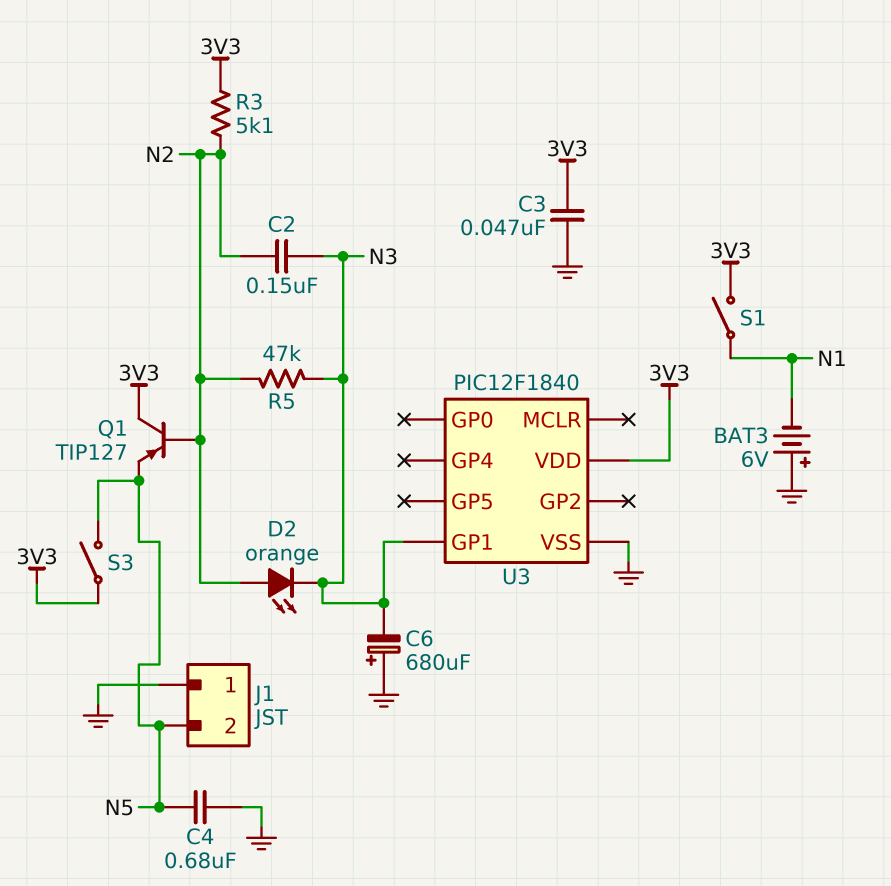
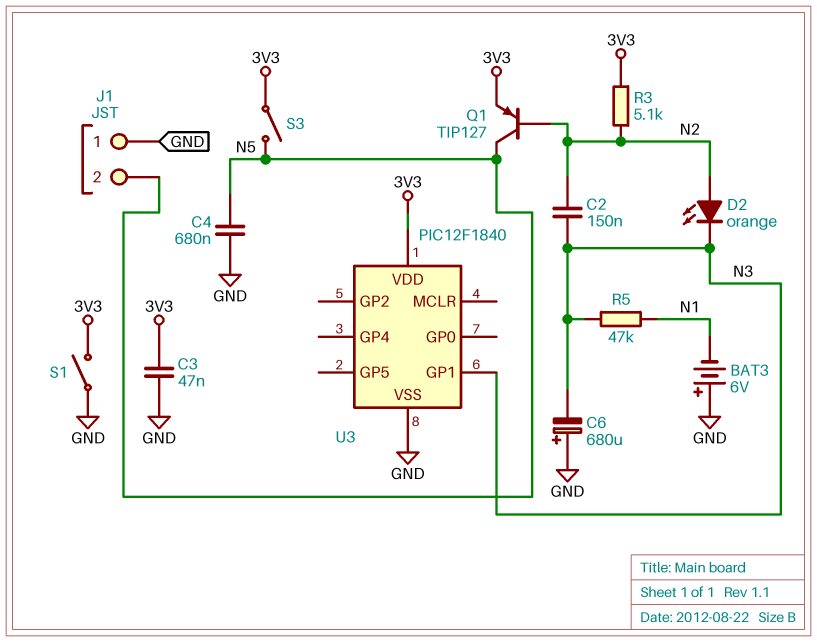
Q1: PNP TIP127 (B N2, C 3V3, E N5) -> PNP TIP127 (B N2, C N5, E 3V3)
R5: 47k (N2, N3) -> 47k (N1, N3)
S1: switch (3V3, N1) -> switch (3V3, GND)

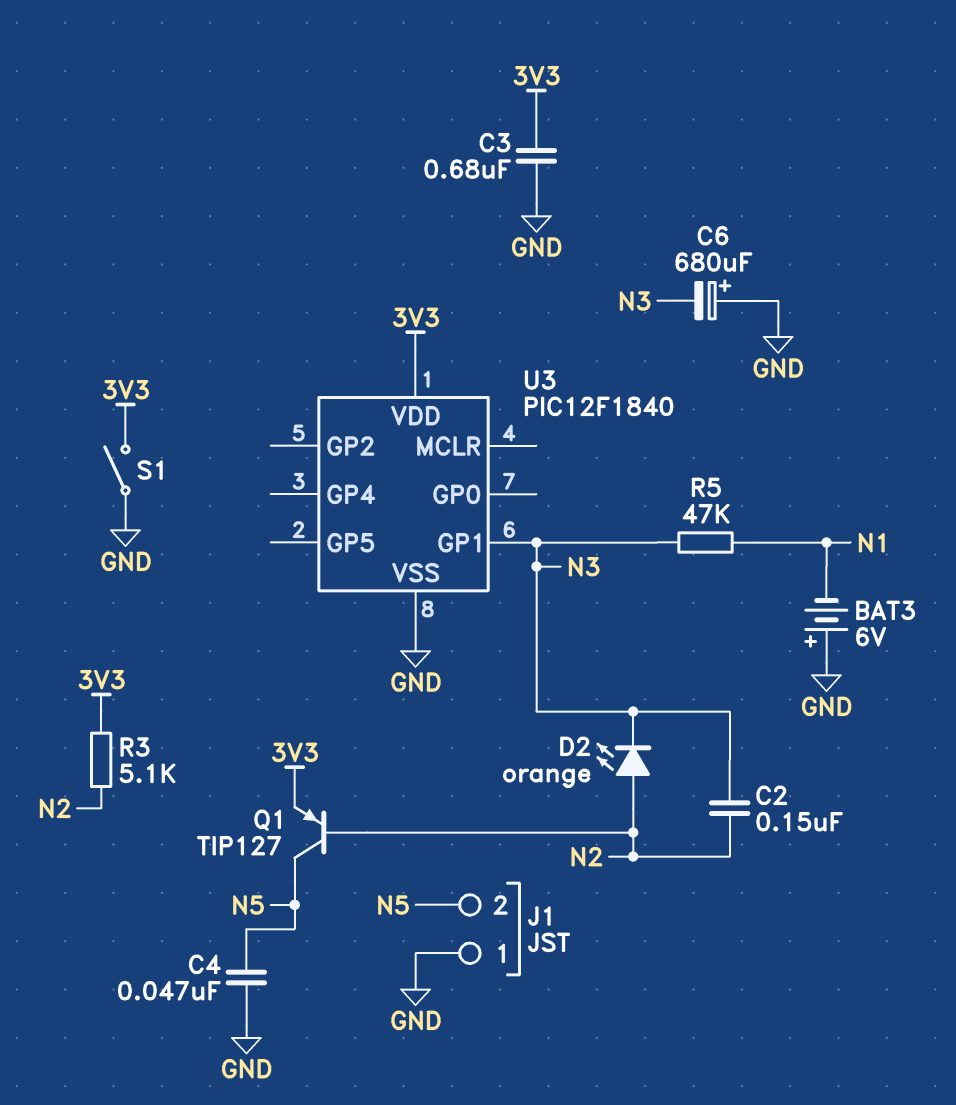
C3: 47nF (3V3, GND) -> 680nF (3V3, GND)
C4: 680nF (GND, N5) -> 47nF (GND, N5)
S3: switch (3V3, N5) -> none

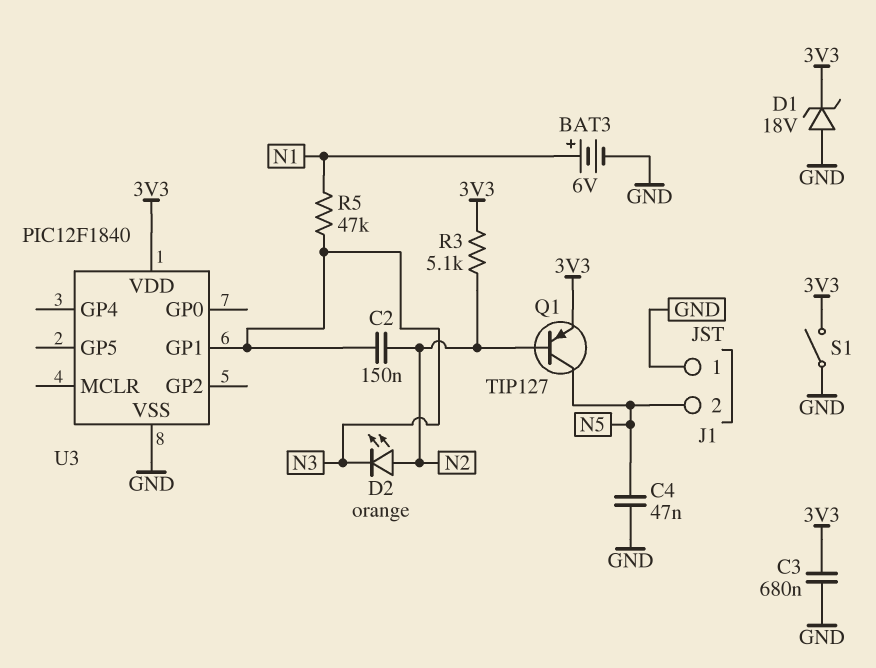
BAT3: 6V (plus GND, minus N1) -> 6V (plus N1, minus GND)
C6: 680uF (plus GND, minus N3) -> none
D1: none -> zener 18V (A GND, K 3V3)

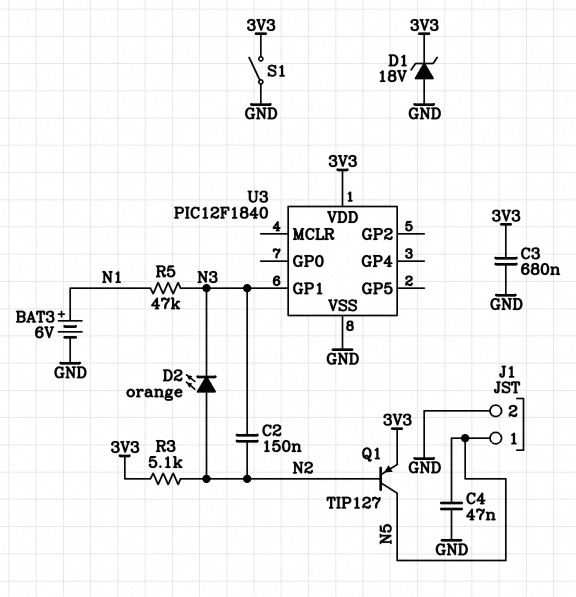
J1 pin 1: GND -> N5
J1 pin 2: N5 -> GND

